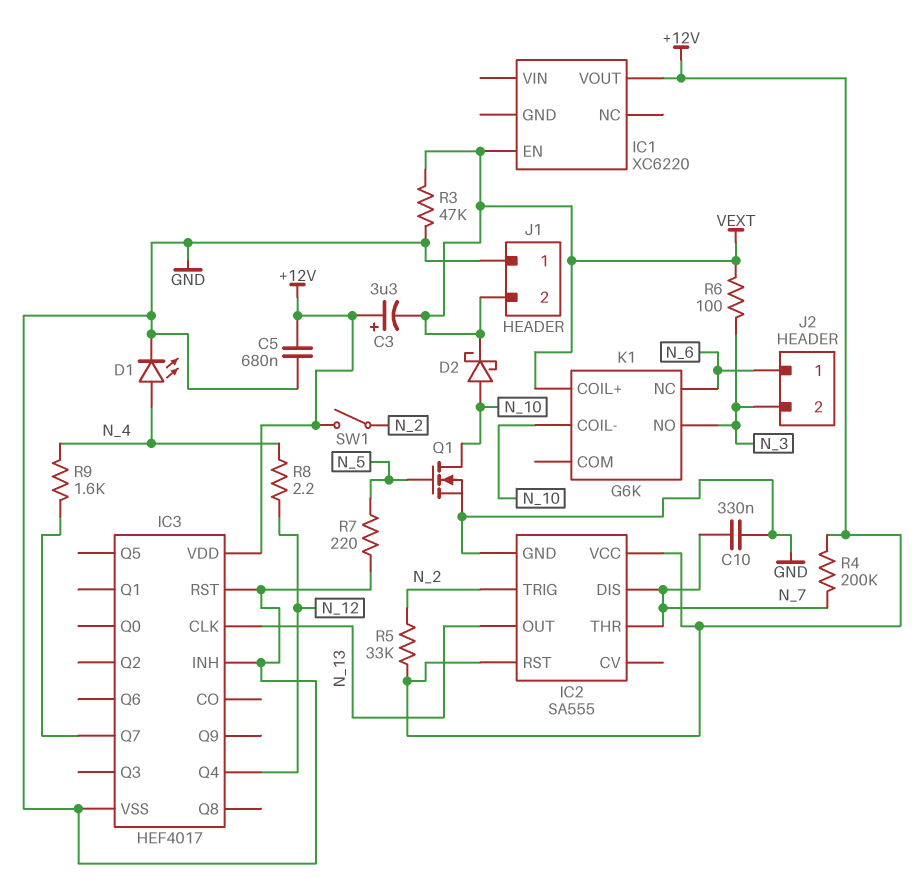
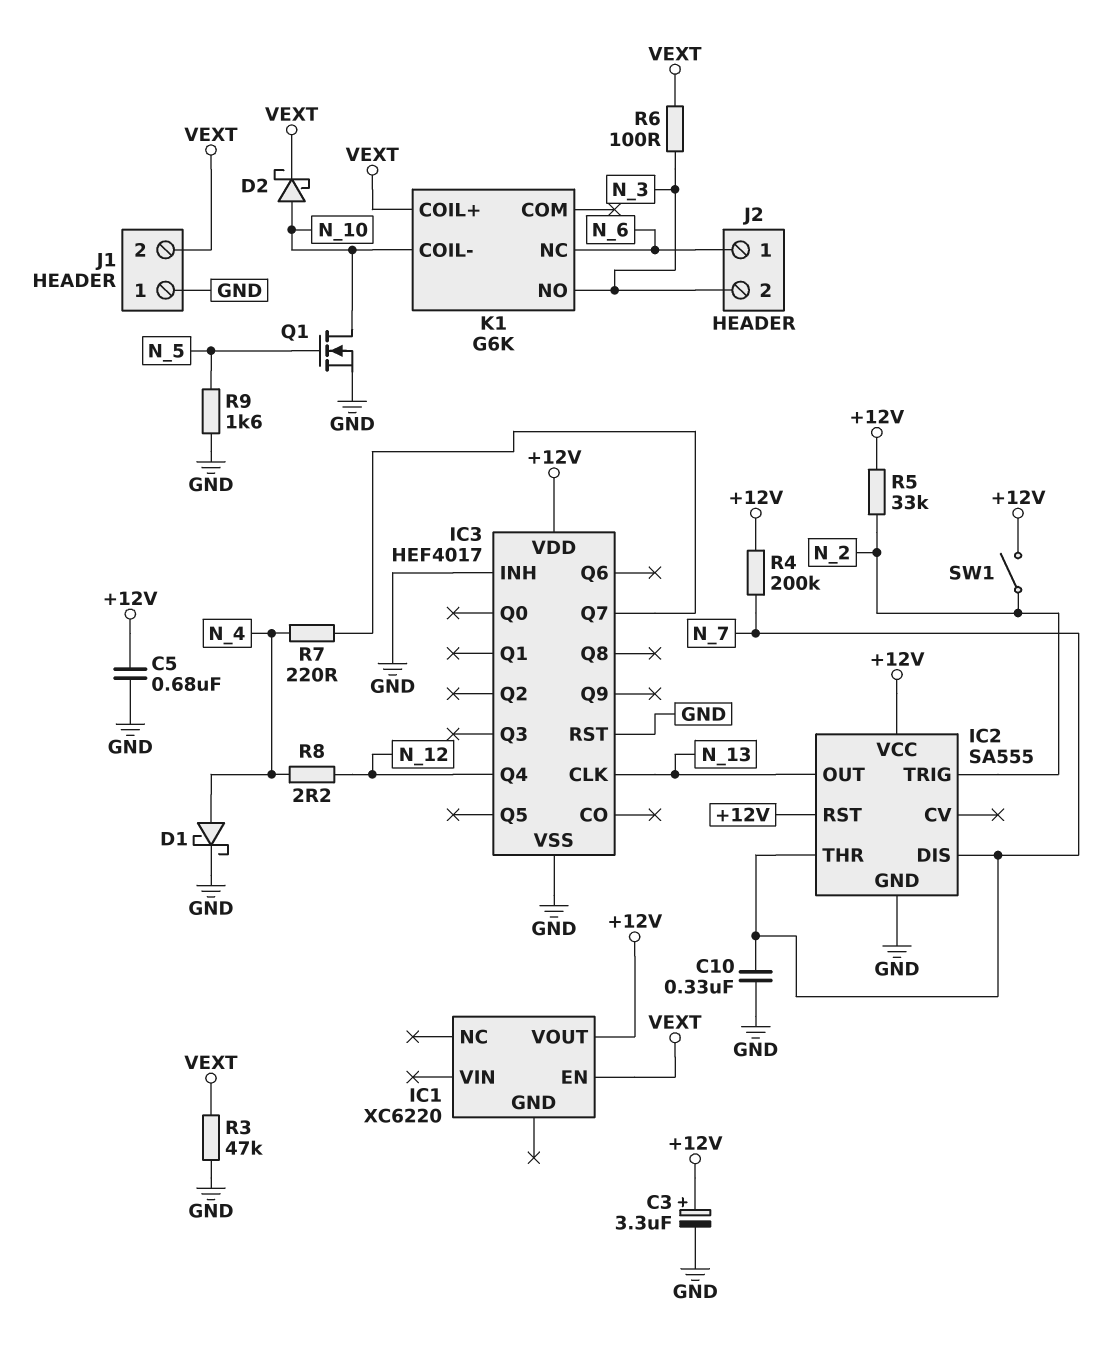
C3: 3.3uF (plus +12V, minus VEXT) -> 3.3uF (plus +12V, minus GND)
D1: LED (A N_4, K GND) -> schottky (A N_4, K GND)
R7: 220 (GND, N_5) -> 220 (IC3/Q7, N_4)
R9: 1.6k (IC3/Q7, N_4) -> 1.6k (GND, N_5)

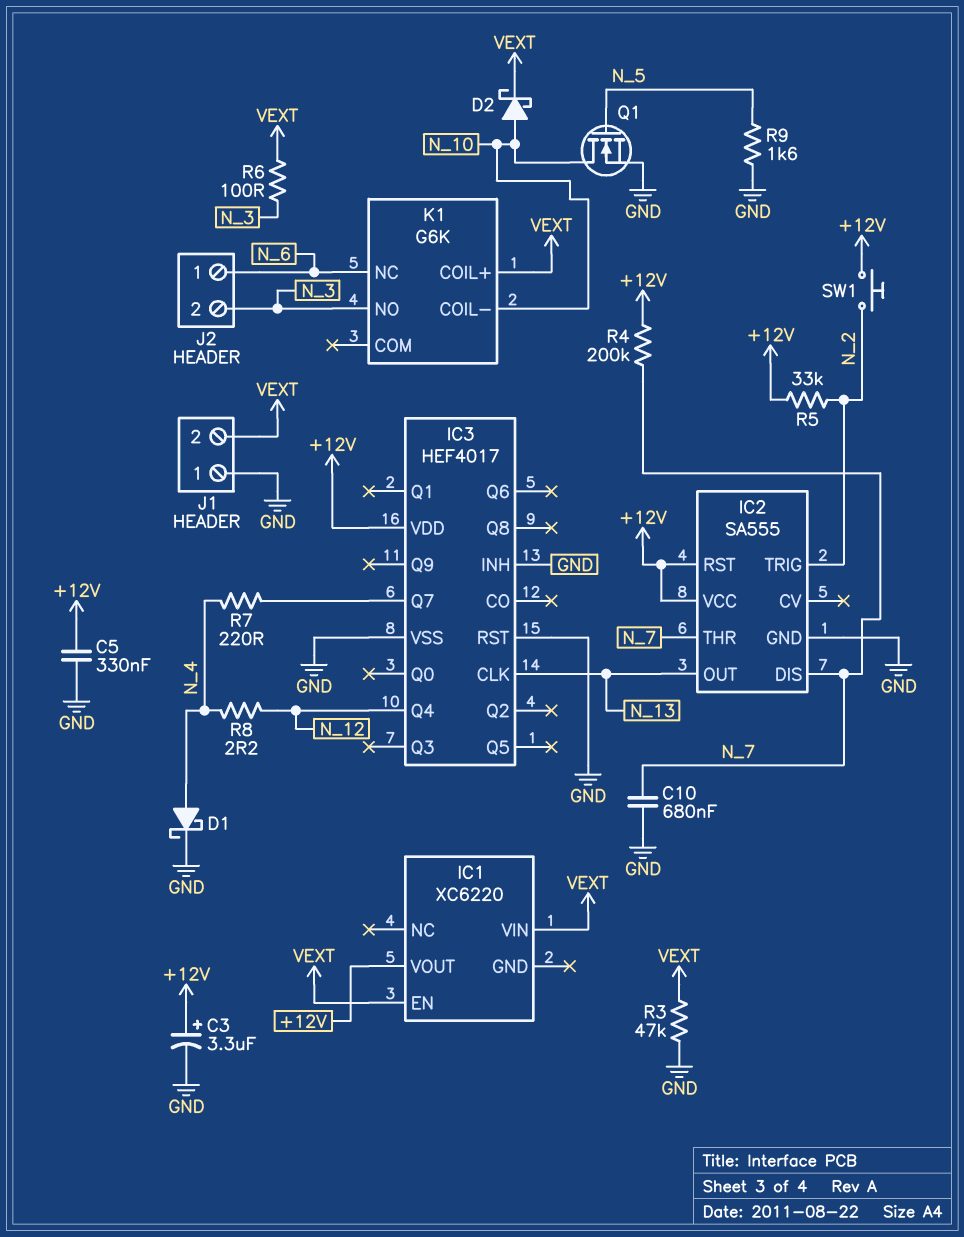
C5: 680nF (+12V, GND) -> 330nF (+12V, GND)
C10: 330nF (GND, N_7) -> 680nF (GND, N_7)
IC1 pin VIN: none -> VEXT
SW1: switch (+12V, N_2) -> button (+12V, N_2)

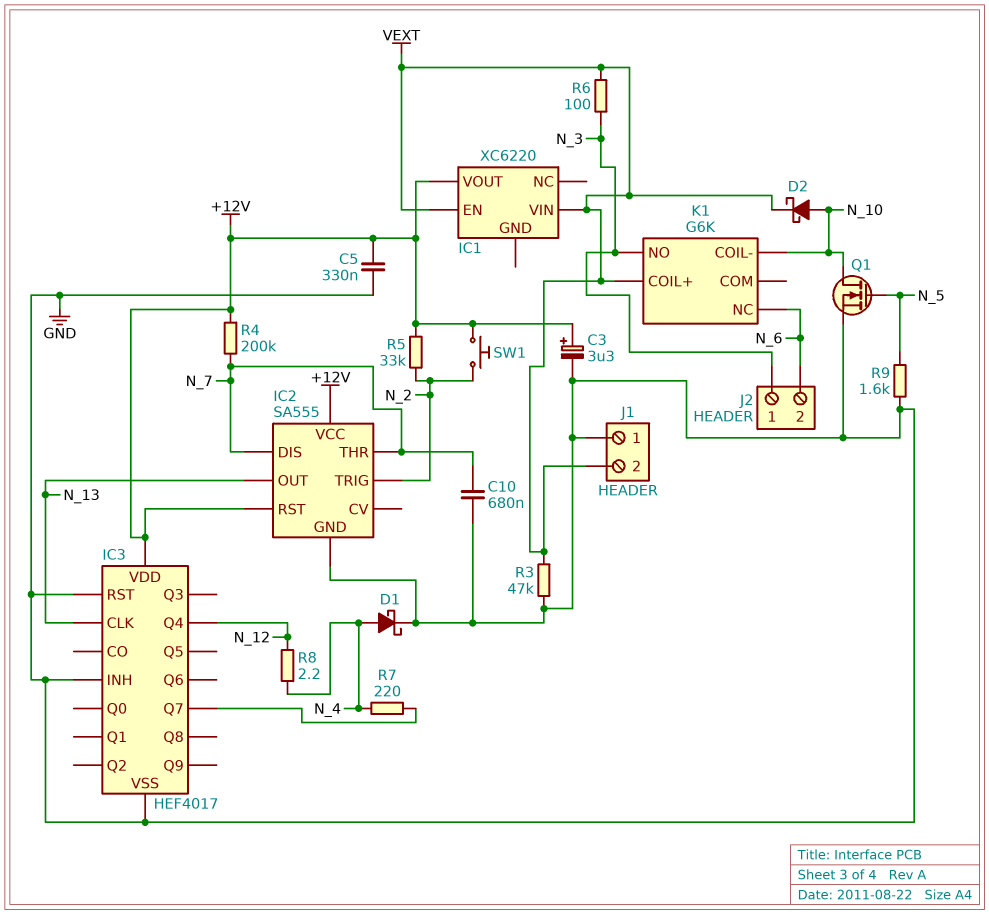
J2 pin 1: N_6 -> N_3
J2 pin 2: N_3 -> N_6

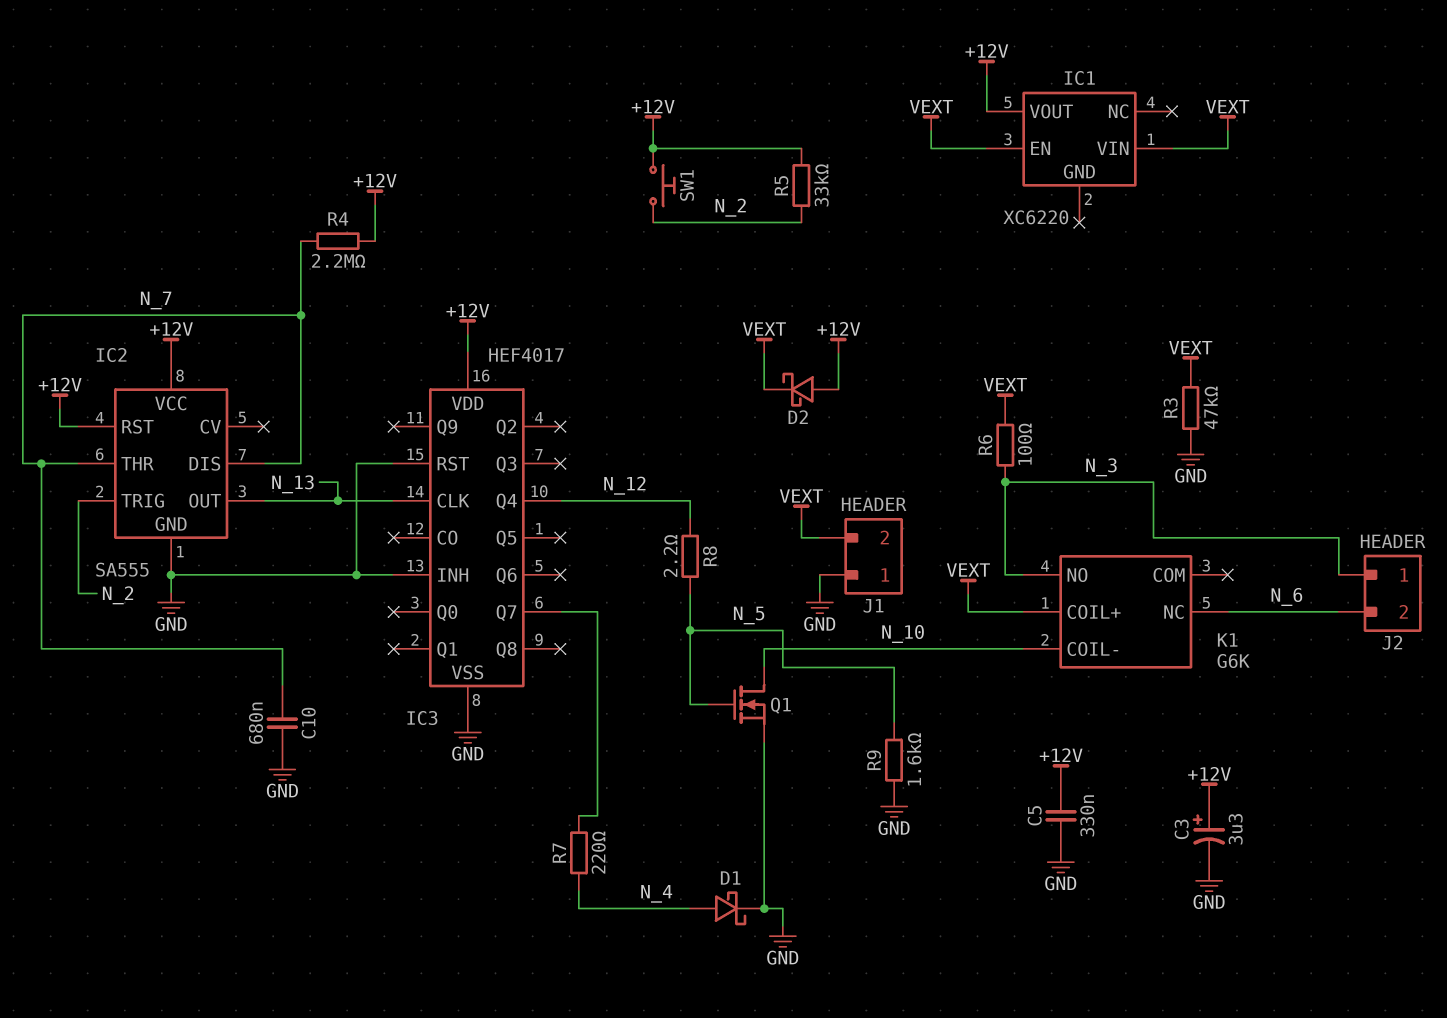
D2: schottky (A N_10, K VEXT) -> schottky (A +12V, K VEXT)
R4: 200k (+12V, N_7) -> 2.2M (+12V, N_7)
R8: 2.2 (N_4, N_12) -> 2.2 (N_5, N_12)

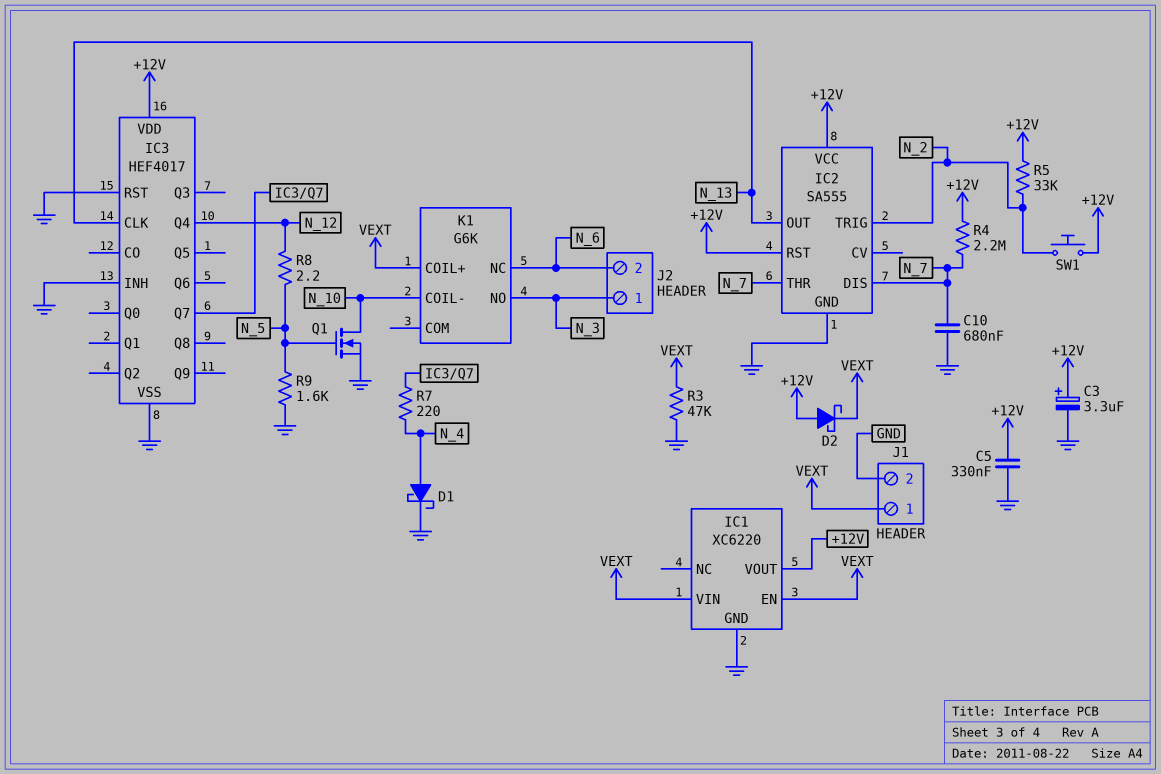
IC1 pin GND: none -> GND
J1 pin 1: GND -> VEXT
J1 pin 2: VEXT -> GND
R6: 100 (N_3, VEXT) -> none

